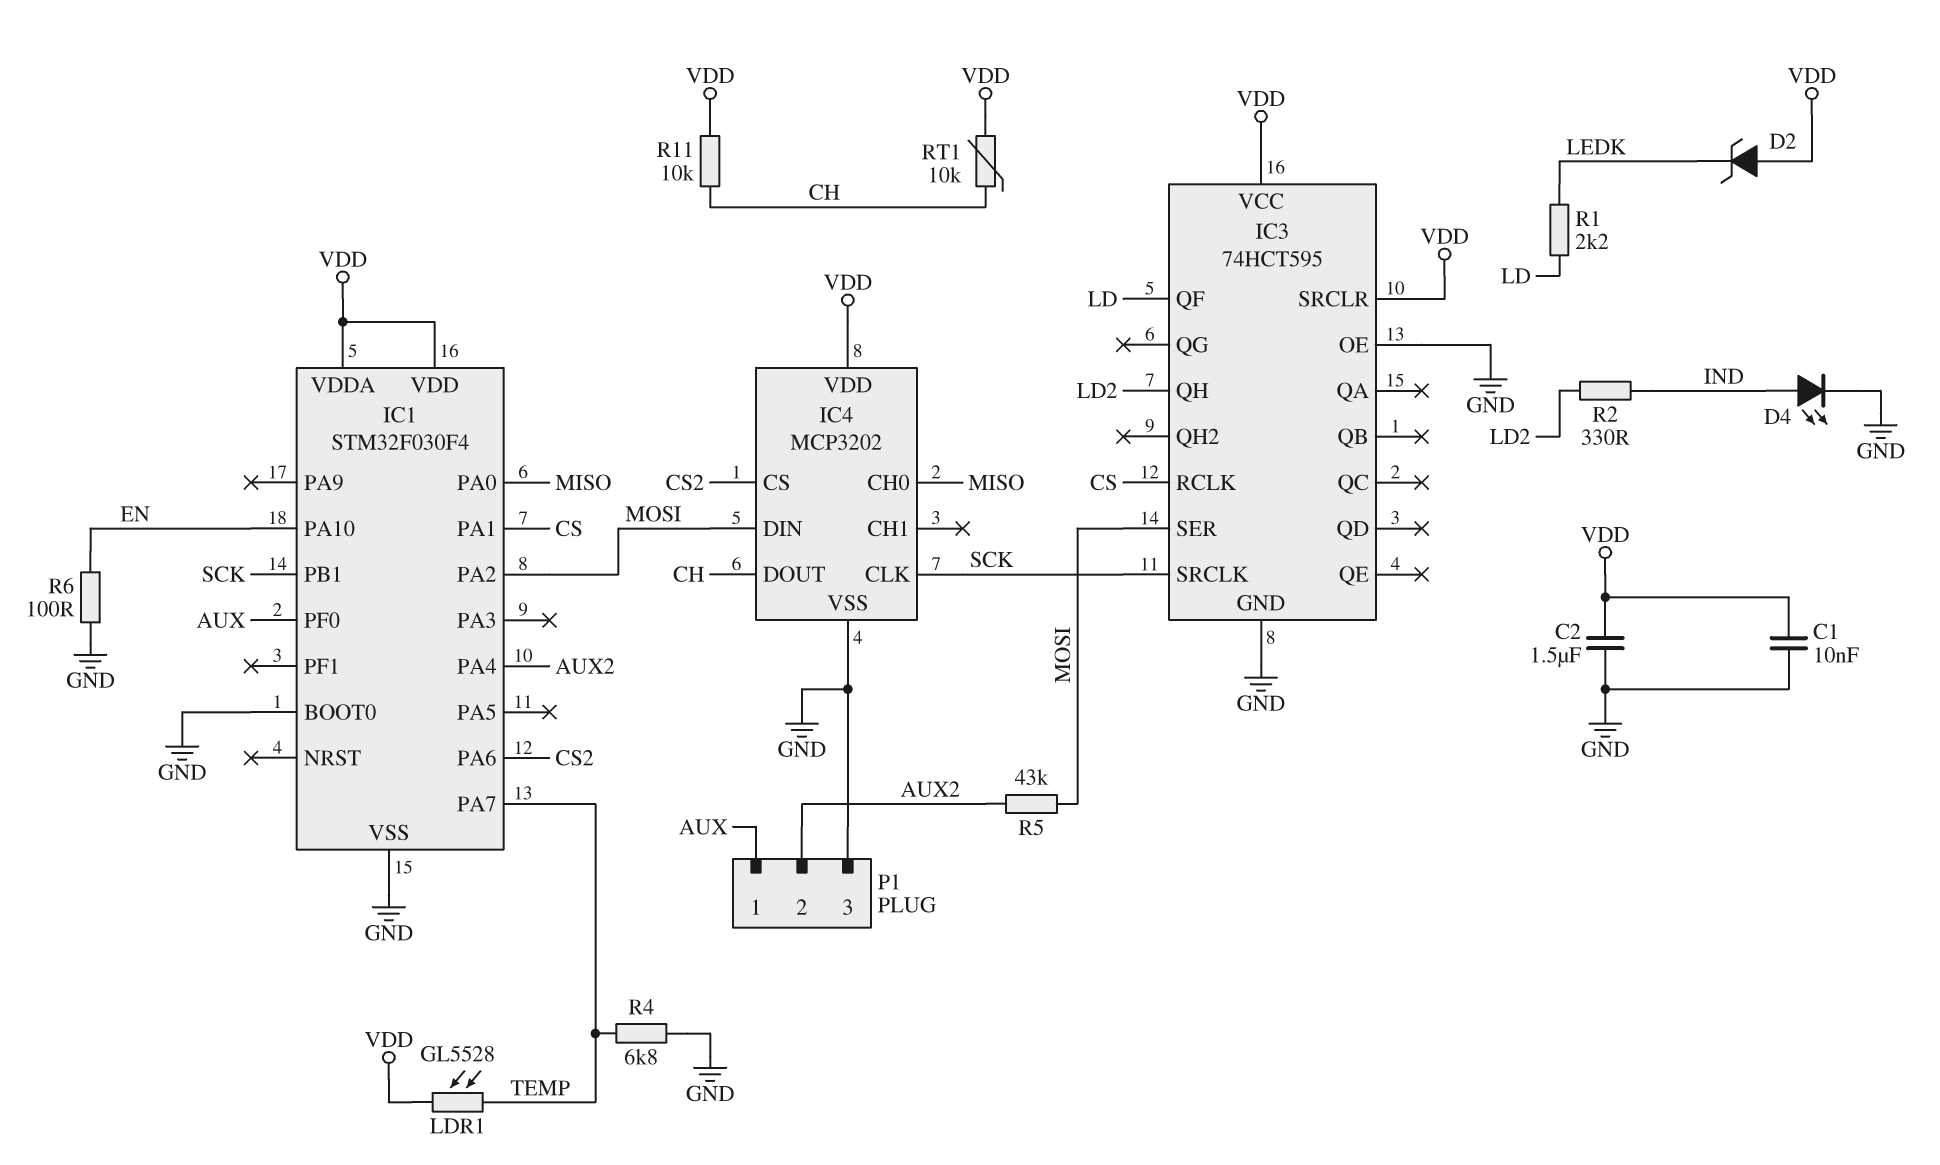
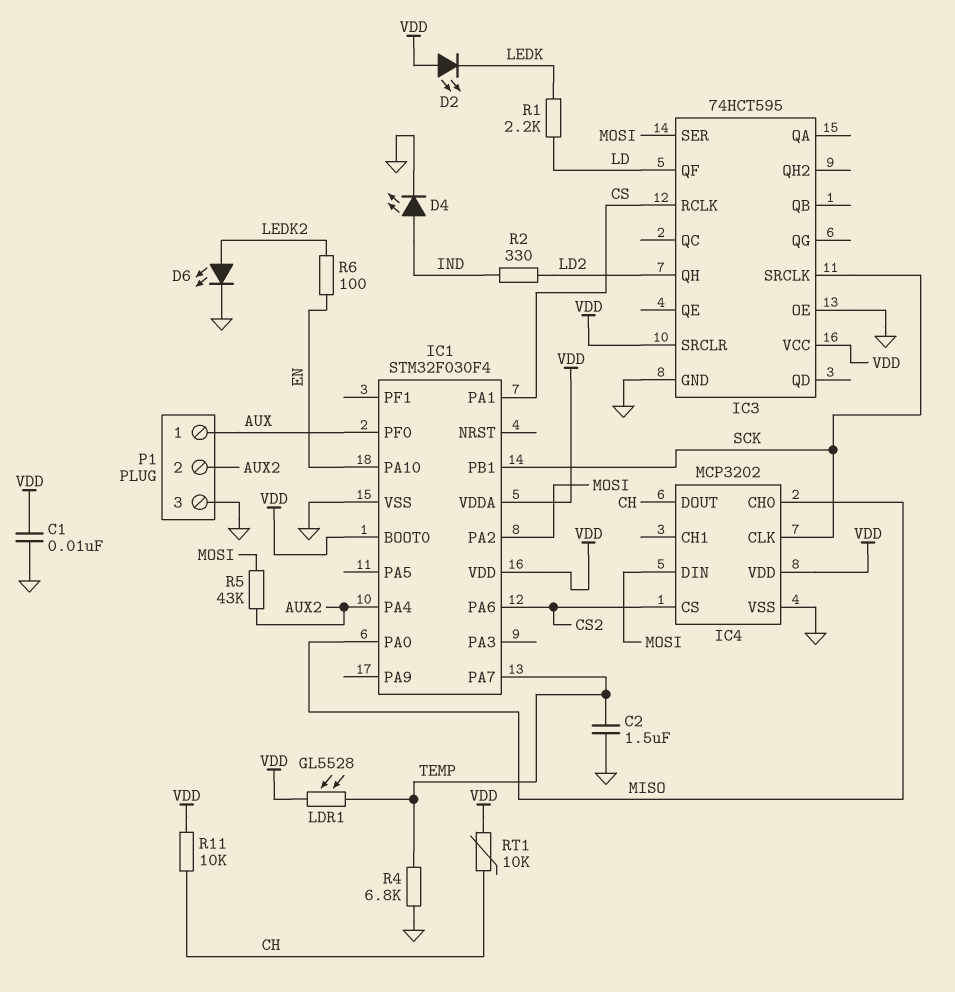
C2: 1.5uF (GND, VDD) -> 1.5uF (GND, TEMP)
D2: zener (A VDD, K LEDK) -> LED (A VDD, K LEDK)
D6: none -> LED (A LEDK2, K GND)
IC1 pin BOOT0: GND -> VDD
R6: 100 (EN, GND) -> 100 (EN, LEDK2)

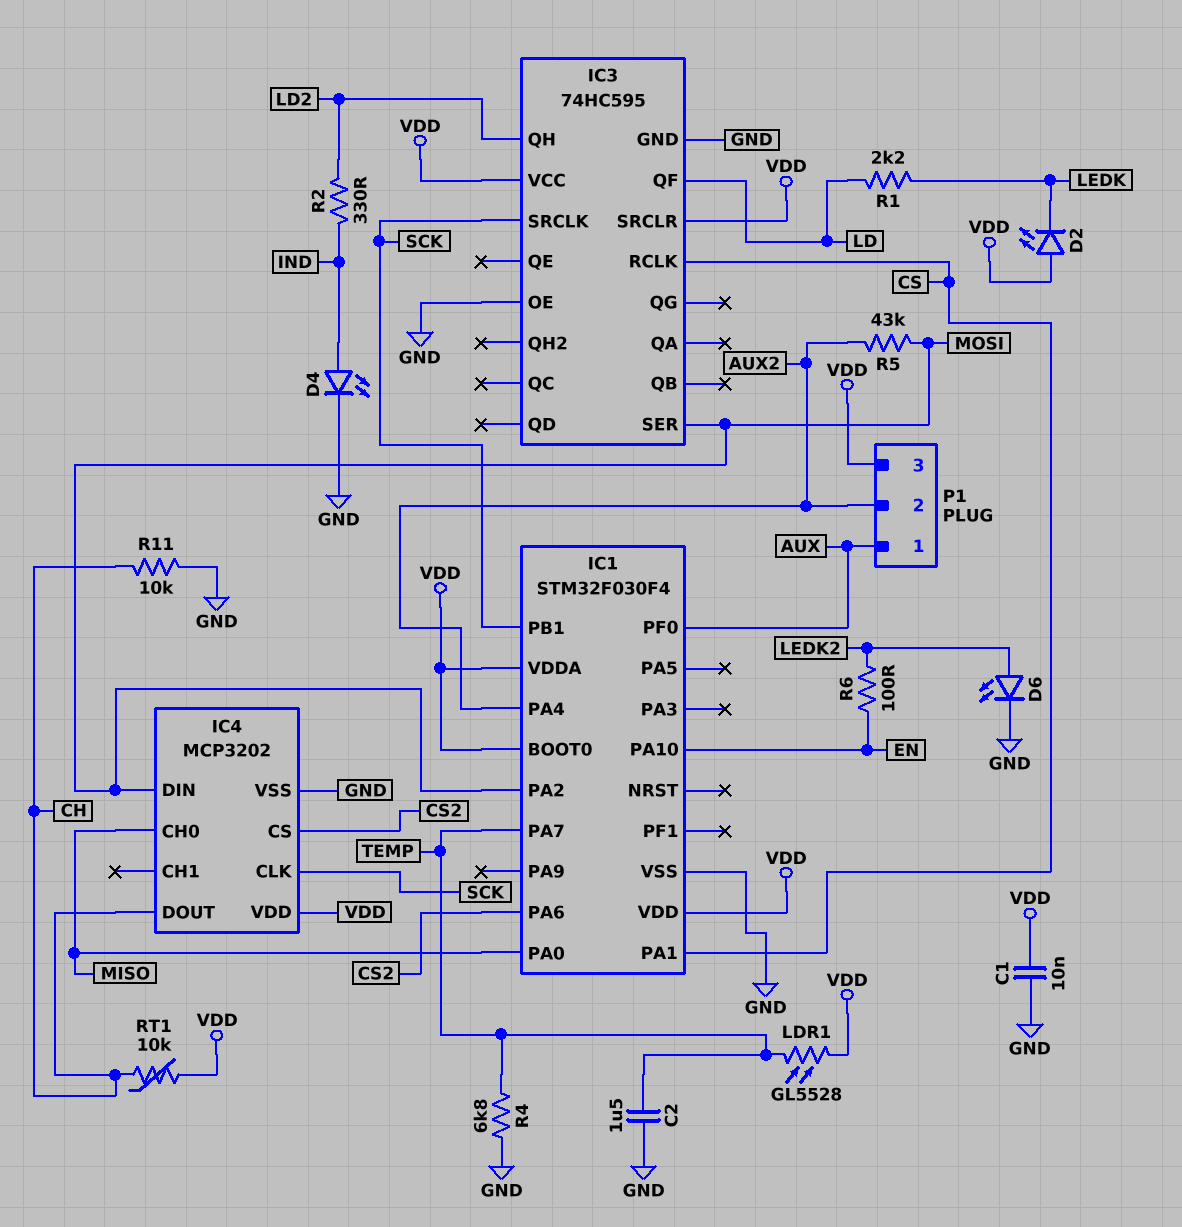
IC3: 74HCT595 -> 74HC595
P1 pin 3: GND -> VDD
R11: 10k (CH, VDD) -> 10k (CH, GND)

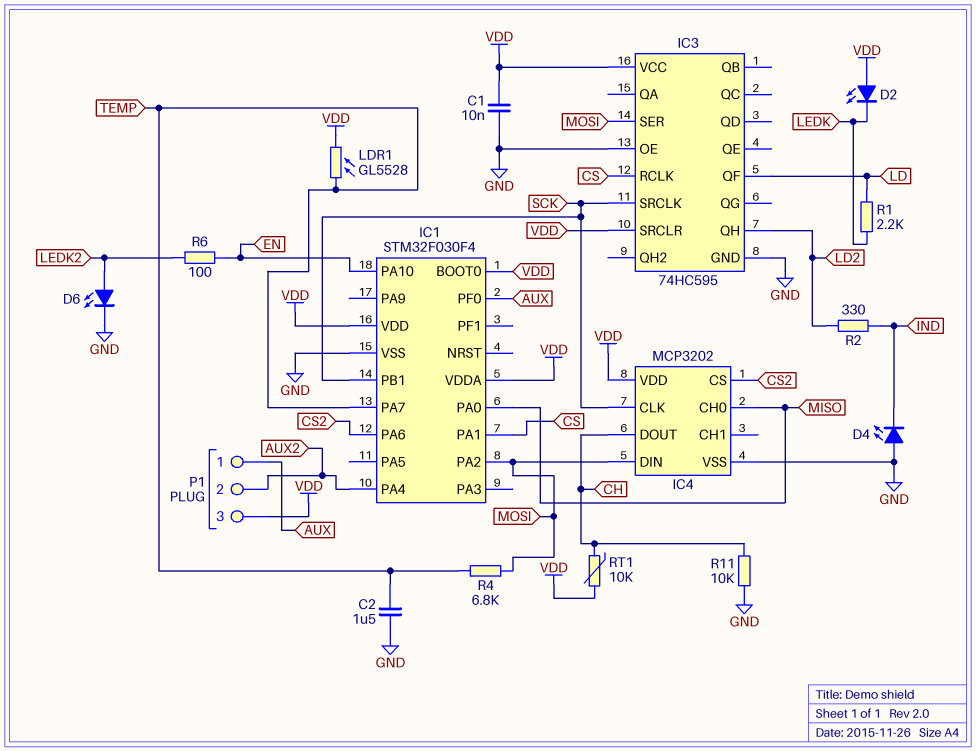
D4: LED (A IND, K GND) -> LED (A GND, K IND)
R4: 6.8k (GND, TEMP) -> 6.8k (MOSI, TEMP)
R5: 43k (AUX2, MOSI) -> none

